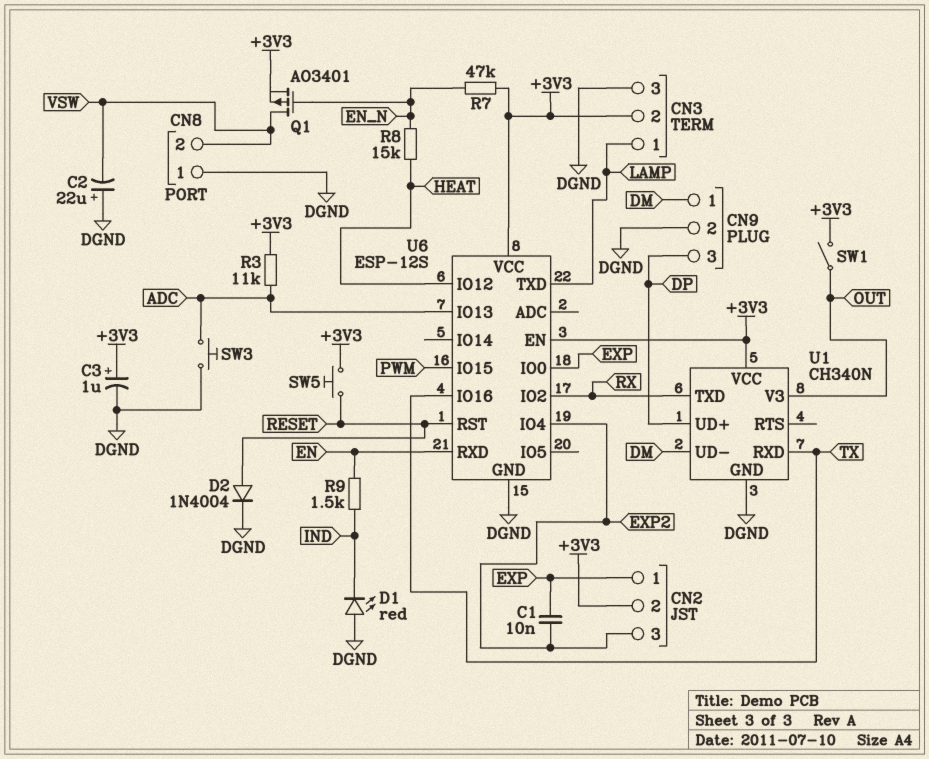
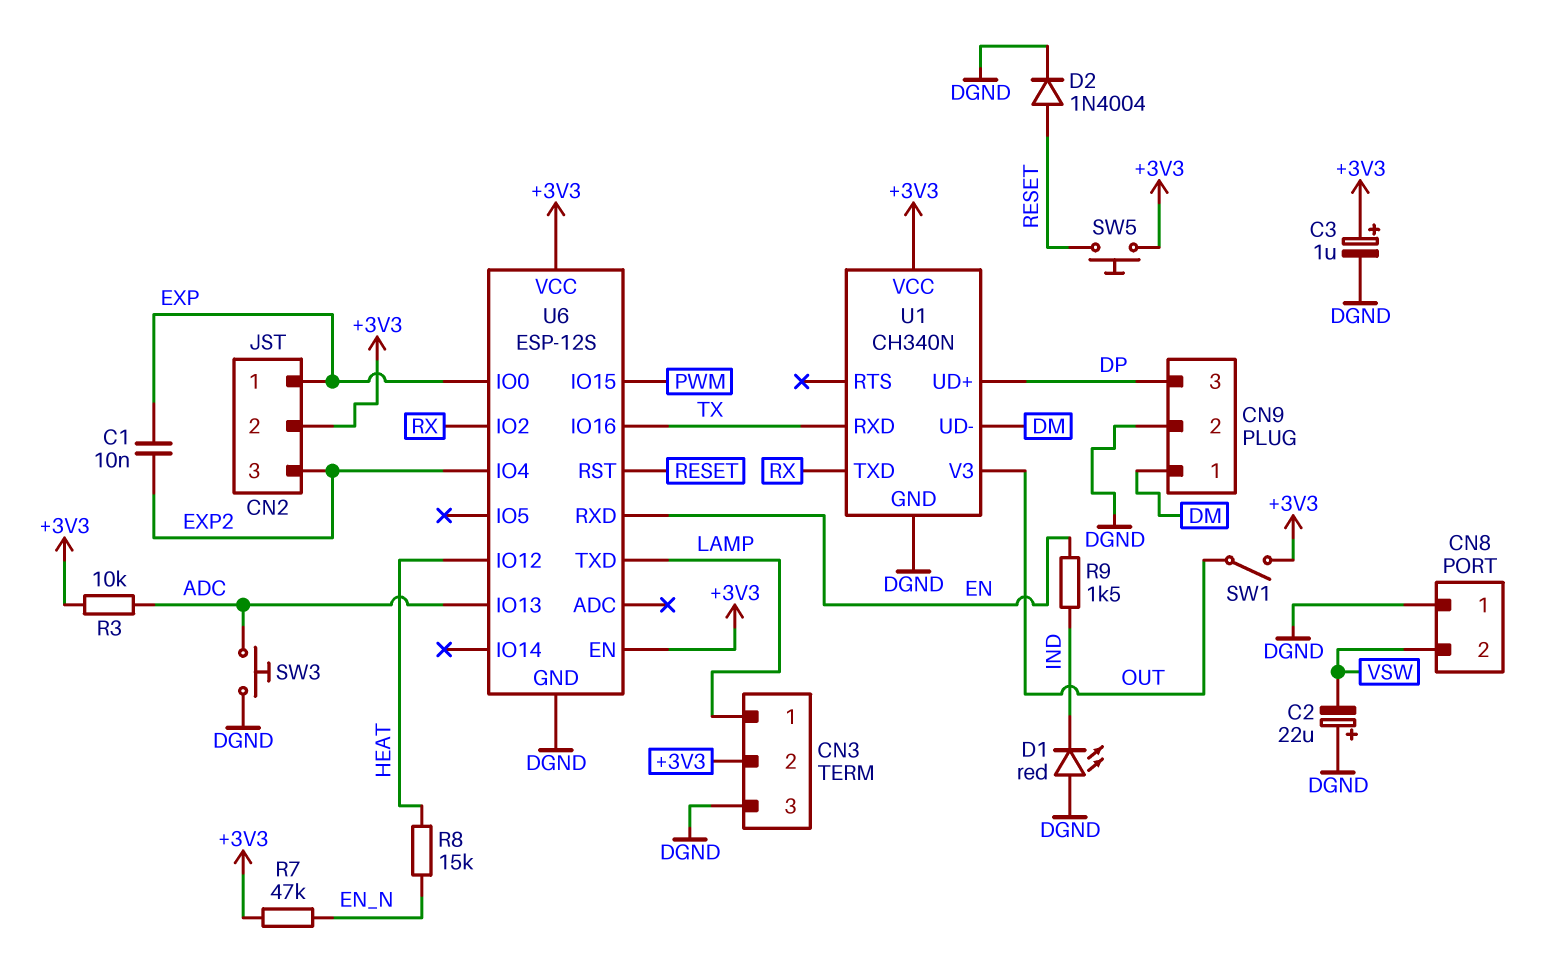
Q1: PMOS AO3401 (G EN_N, D VSW, S +3V3) -> none
R3: 11k (+3V3, ADC) -> 10k (+3V3, ADC)

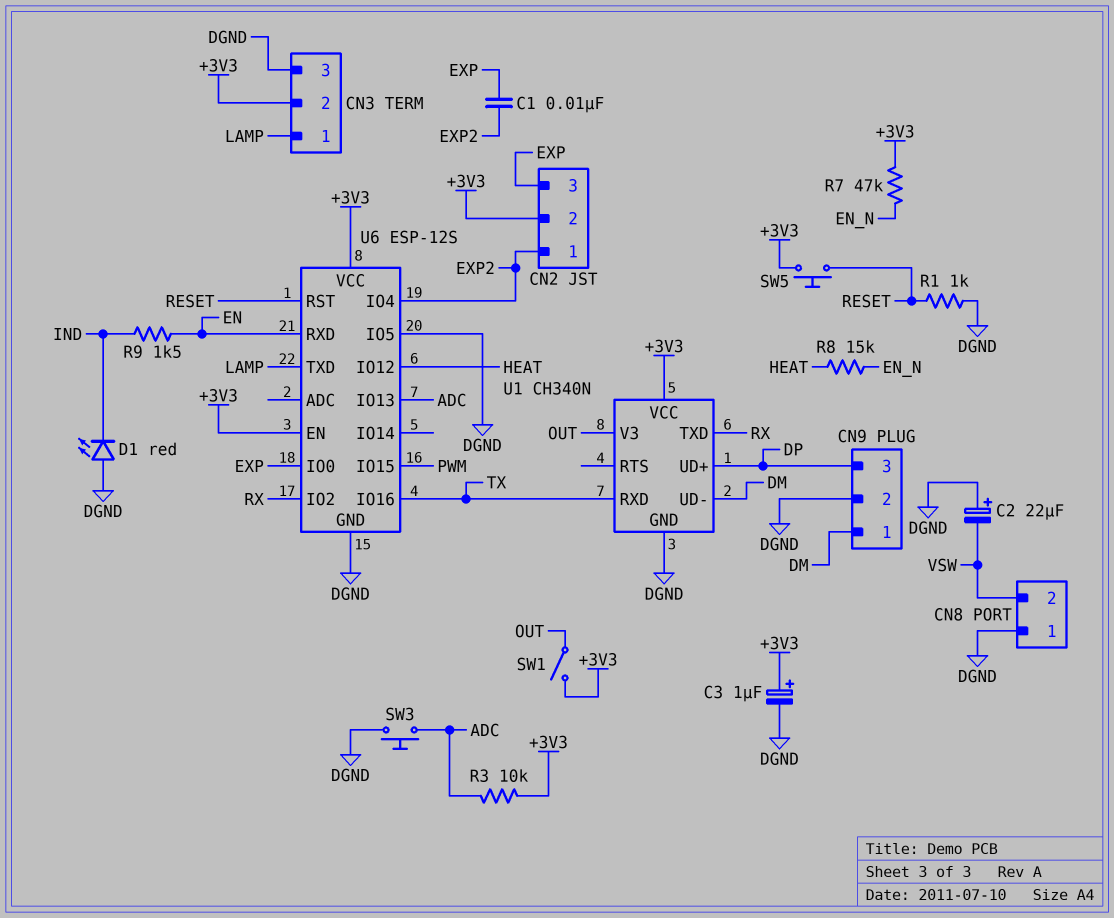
CN2 pin 1: EXP -> EXP2
CN2 pin 3: EXP2 -> EXP
D2: diode 1N4004 (A RESET, K DGND) -> none
R1: none -> 1k (DGND, RESET)
U6 pin IO5: none -> DGND

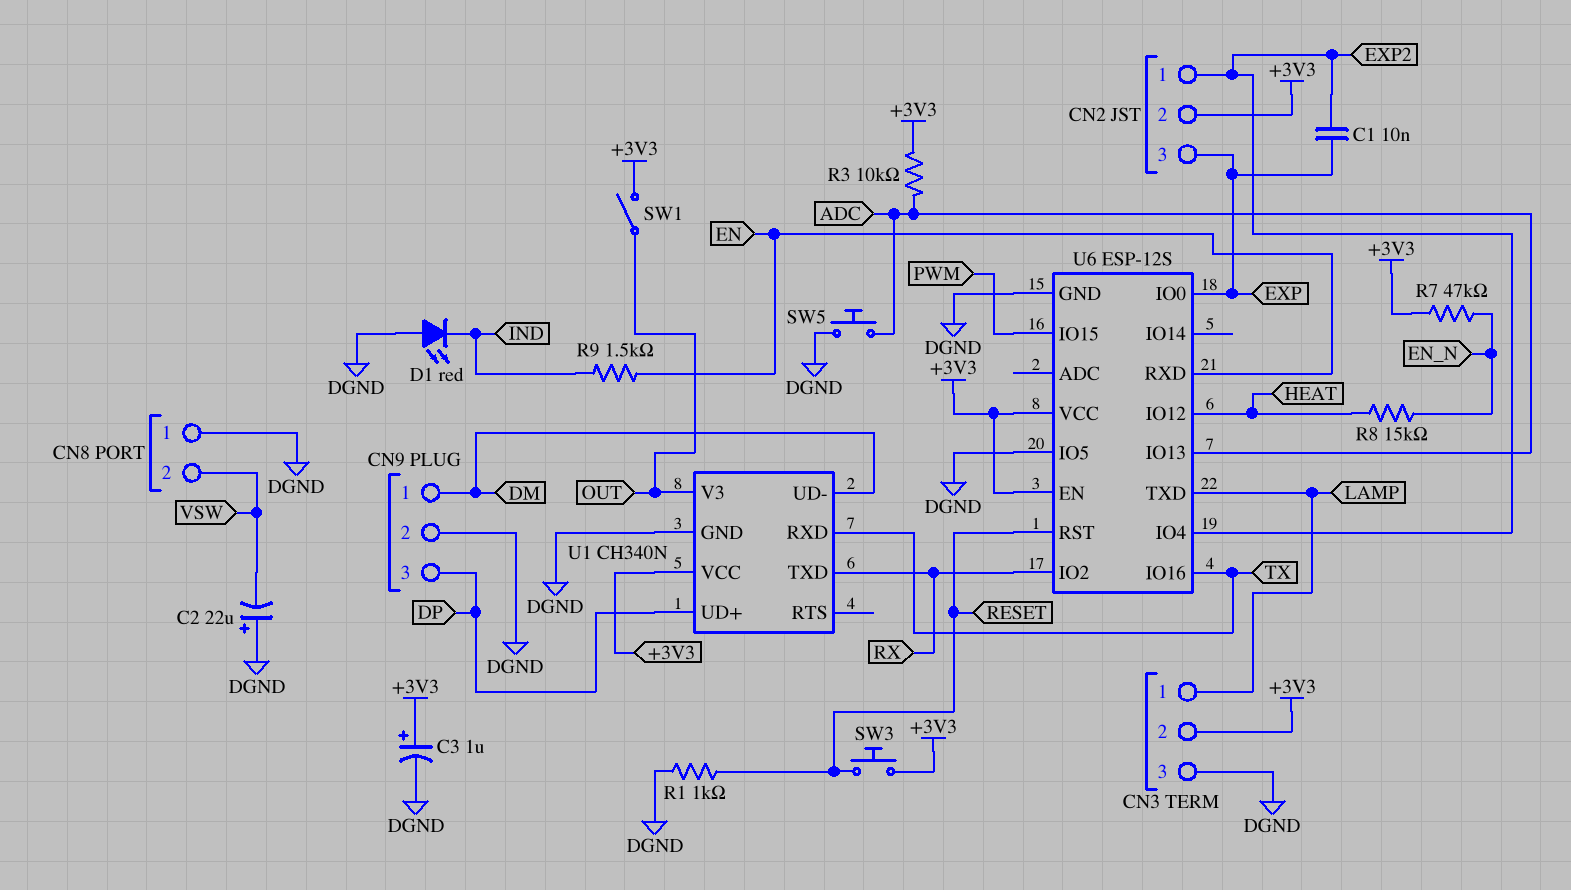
SW3: button (ADC, DGND) -> button (+3V3, RESET)
SW5: button (+3V3, RESET) -> button (ADC, DGND)

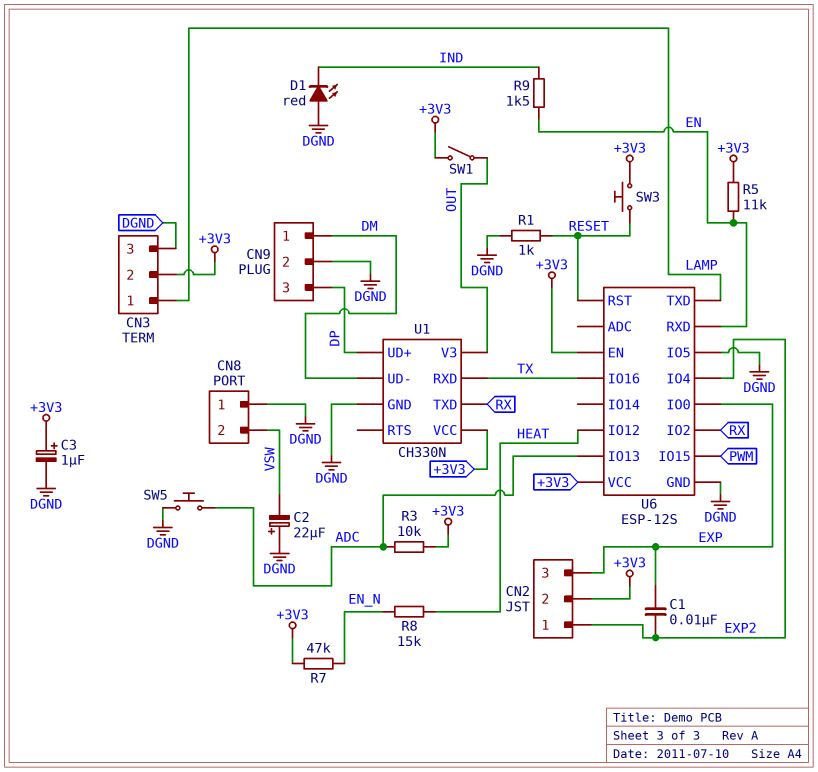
R5: none -> 11k (+3V3, EN)
U1: CH340N -> CH330N

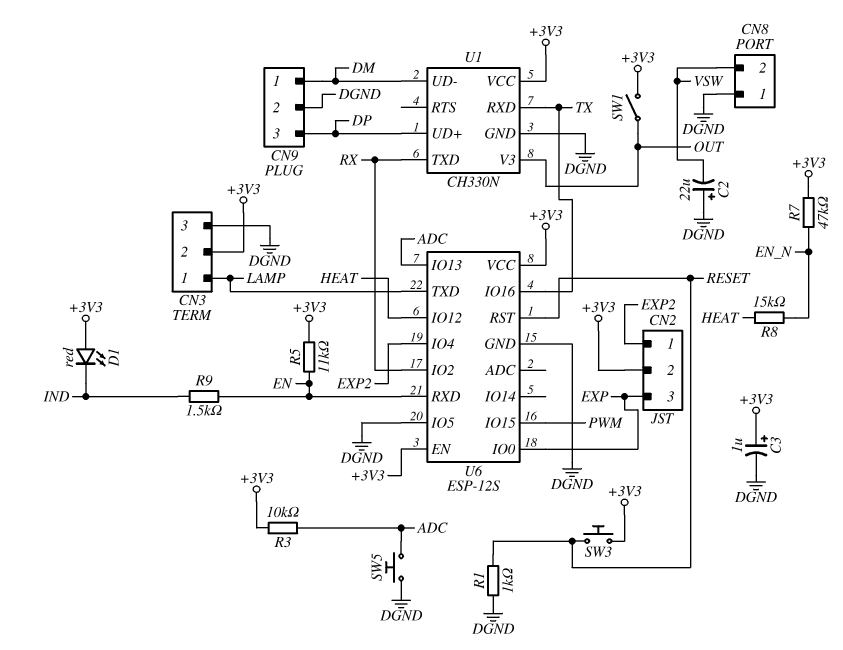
C1: 10nF (EXP, EXP2) -> none
D1: LED red (A DGND, K IND) -> LED red (A +3V3, K IND)

